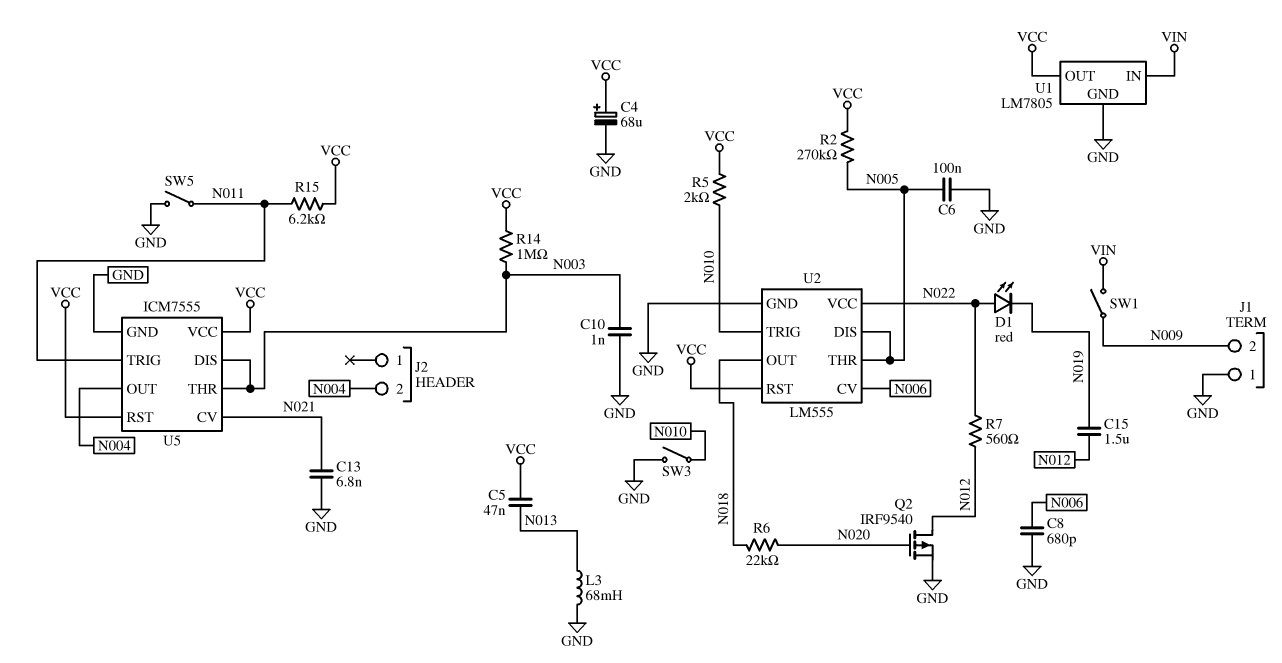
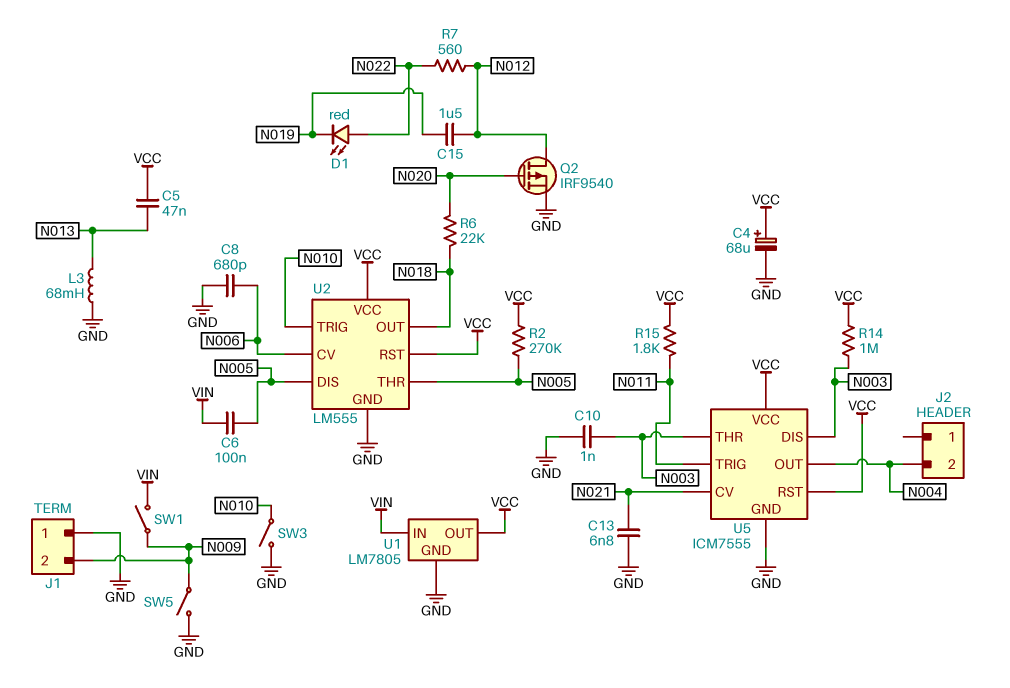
C6: 100nF (GND, N005) -> 100nF (N005, VIN)
R5: 2k (N010, VCC) -> none
R15: 6.2k (N011, VCC) -> 1.8k (N011, VCC)
SW5: switch (GND, N011) -> switch (GND, N009)
U2 pin VCC: N022 -> VCC

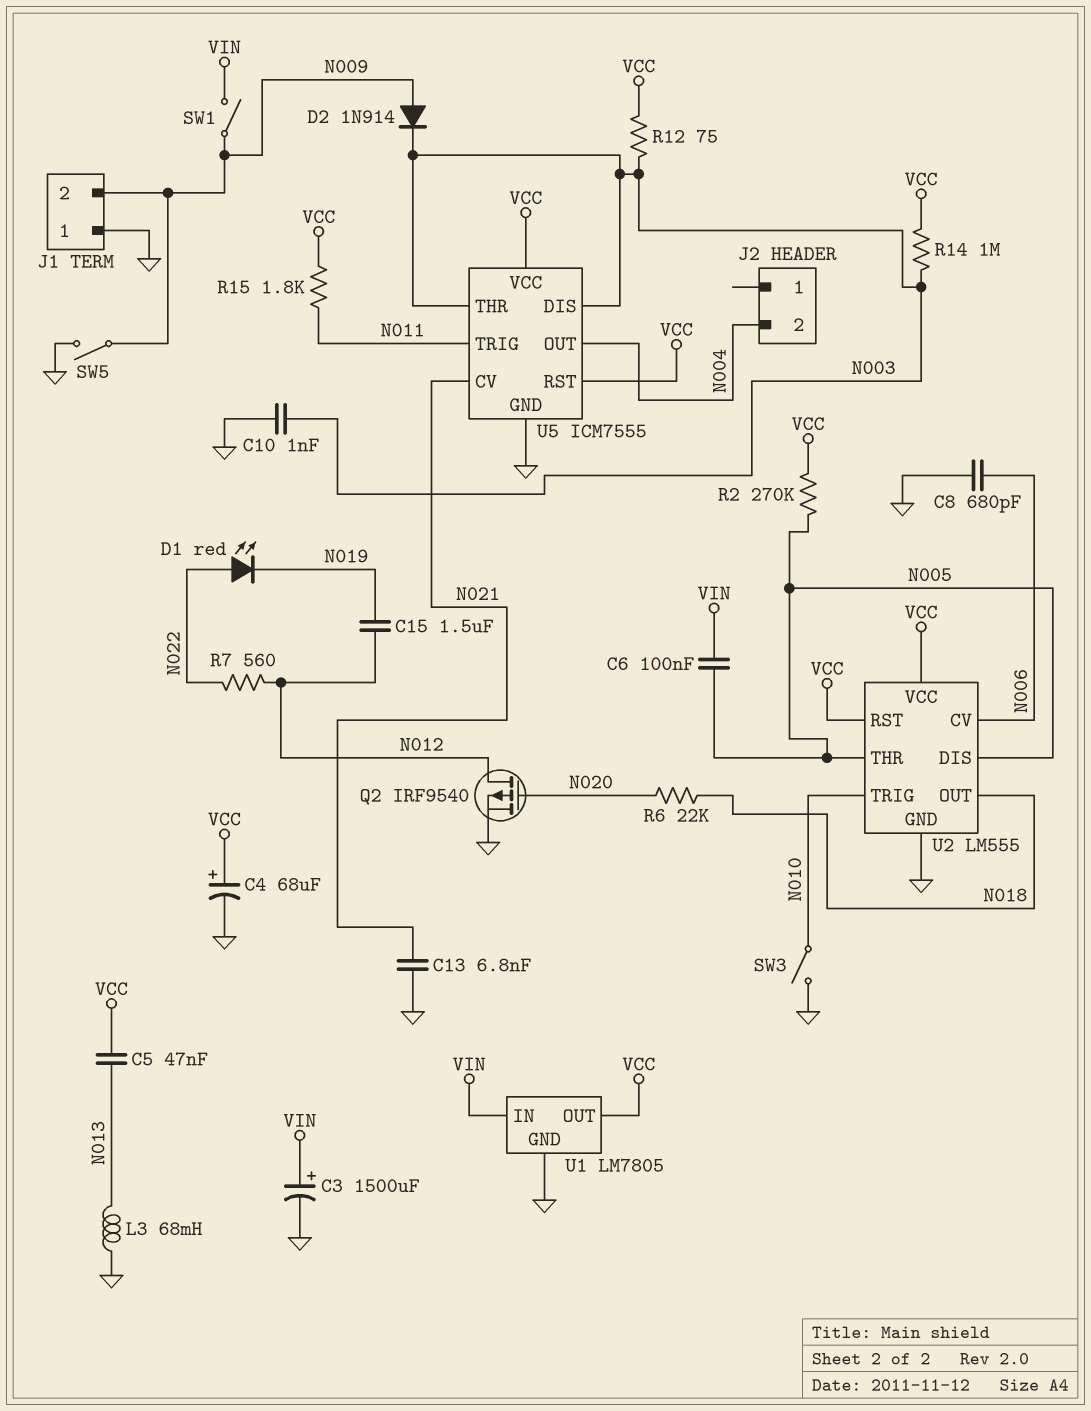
C3: none -> 1500uF (plus VIN, minus GND)
D2: none -> diode 1N914 (A N009, K N003)
R12: none -> 75 (N003, VCC)

